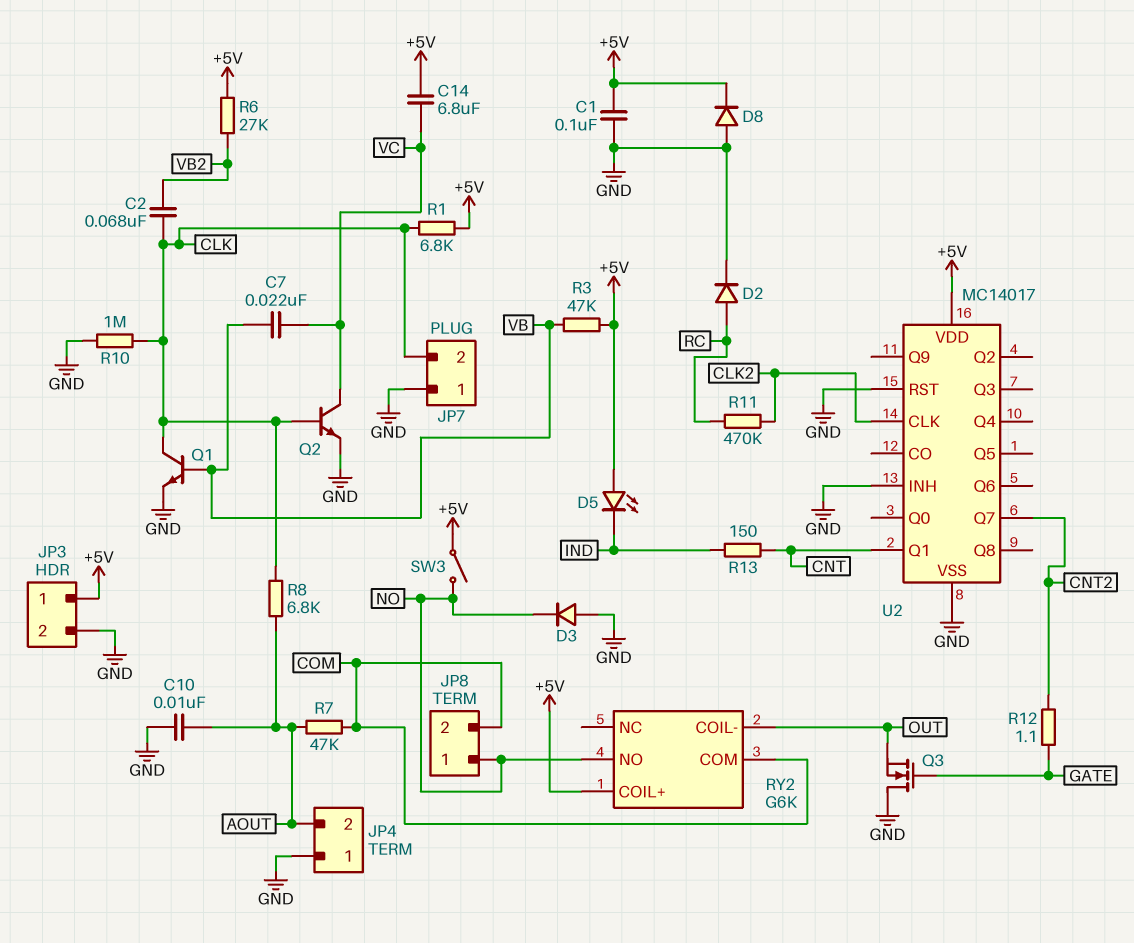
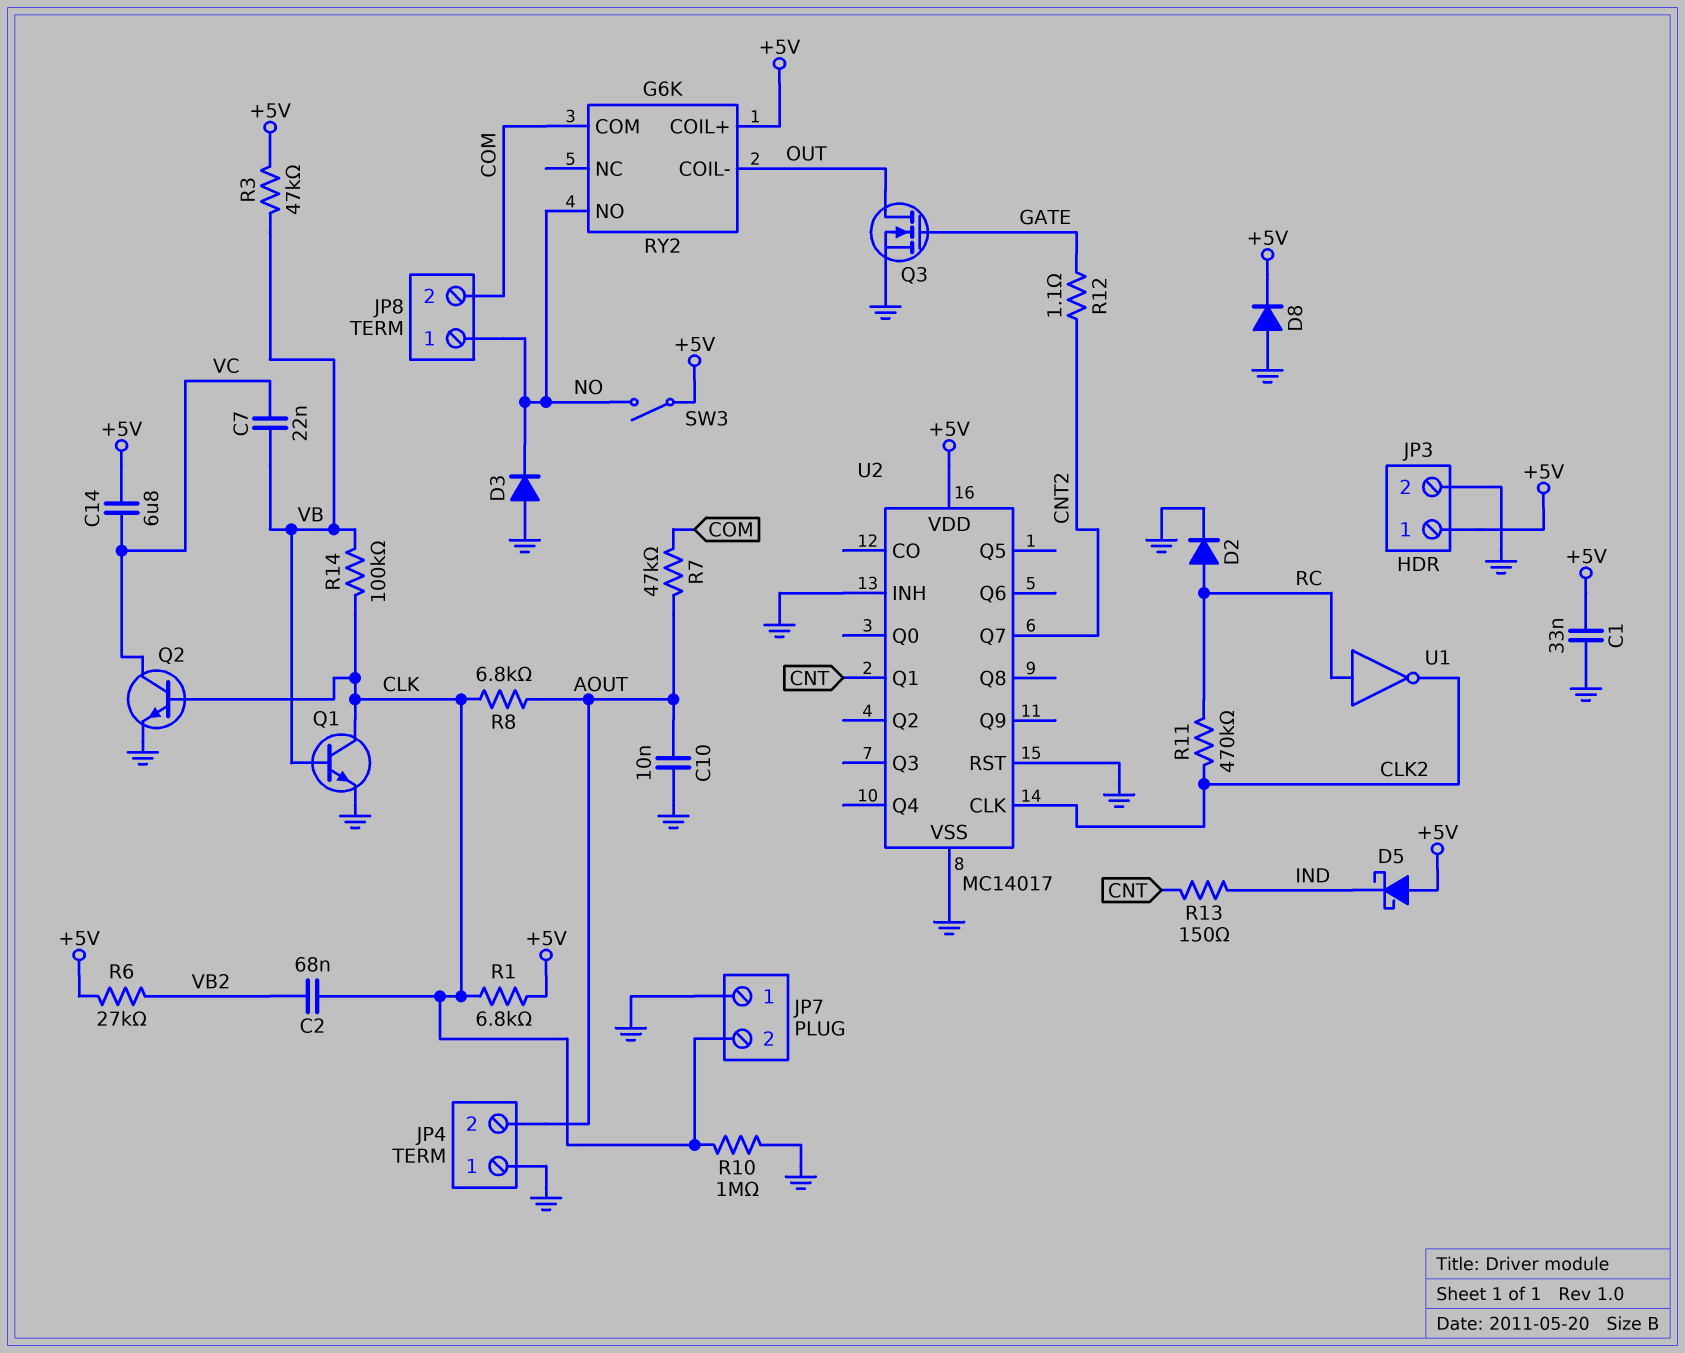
C1: 100nF (+5V, GND) -> 33nF (+5V, GND)
D5: LED (A +5V, K IND) -> schottky (A +5V, K IND)
Q3: NMOS (G GATE, D GND, S OUT) -> NMOS (G GATE, D OUT, S GND)
R14: none -> 100k (CLK, VB)
U1: none -> NOT (in RC, out CLK2)

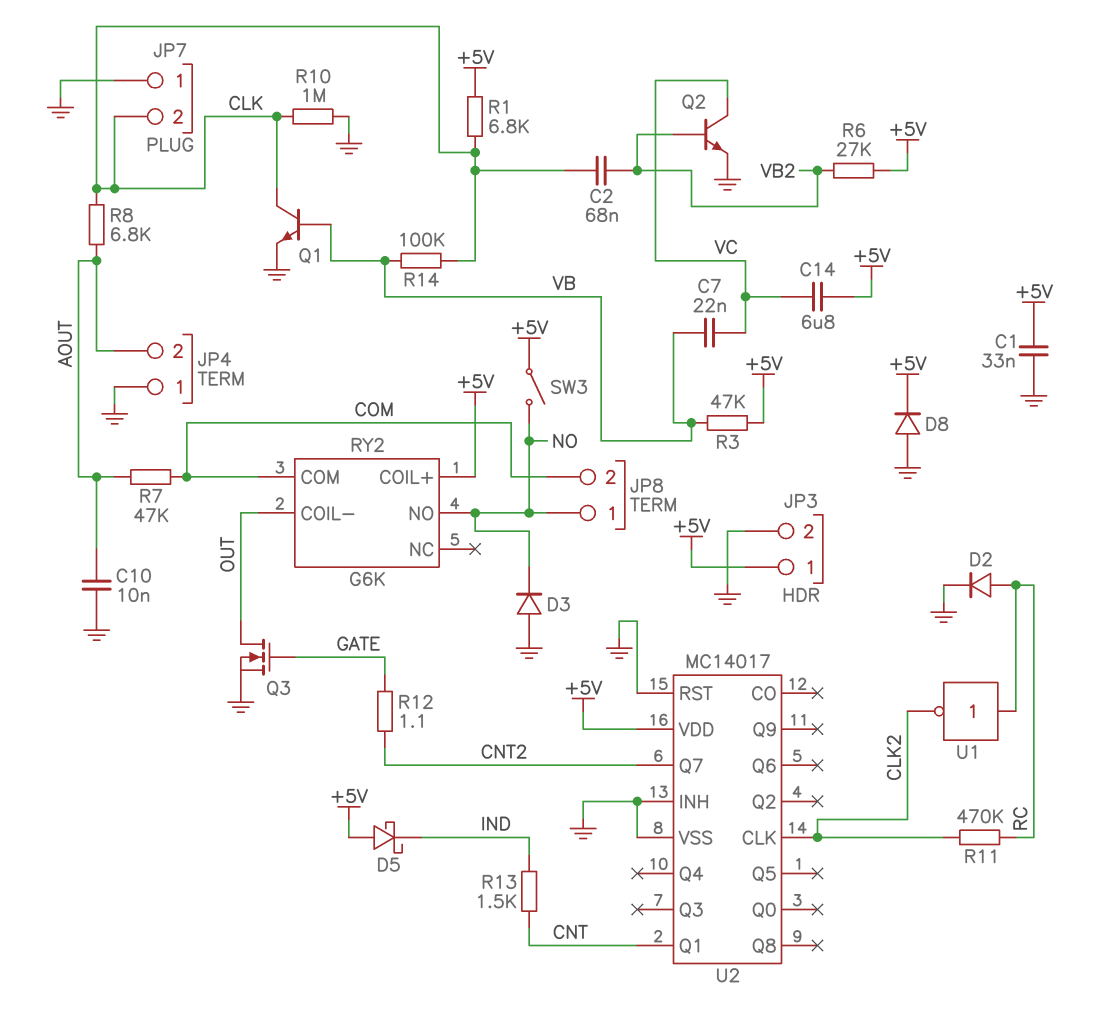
Q2: NPN (B CLK, C VC, E GND) -> NPN (B VB2, C VC, E GND)
R13: 150 (CNT, IND) -> 1.5k (CNT, IND)

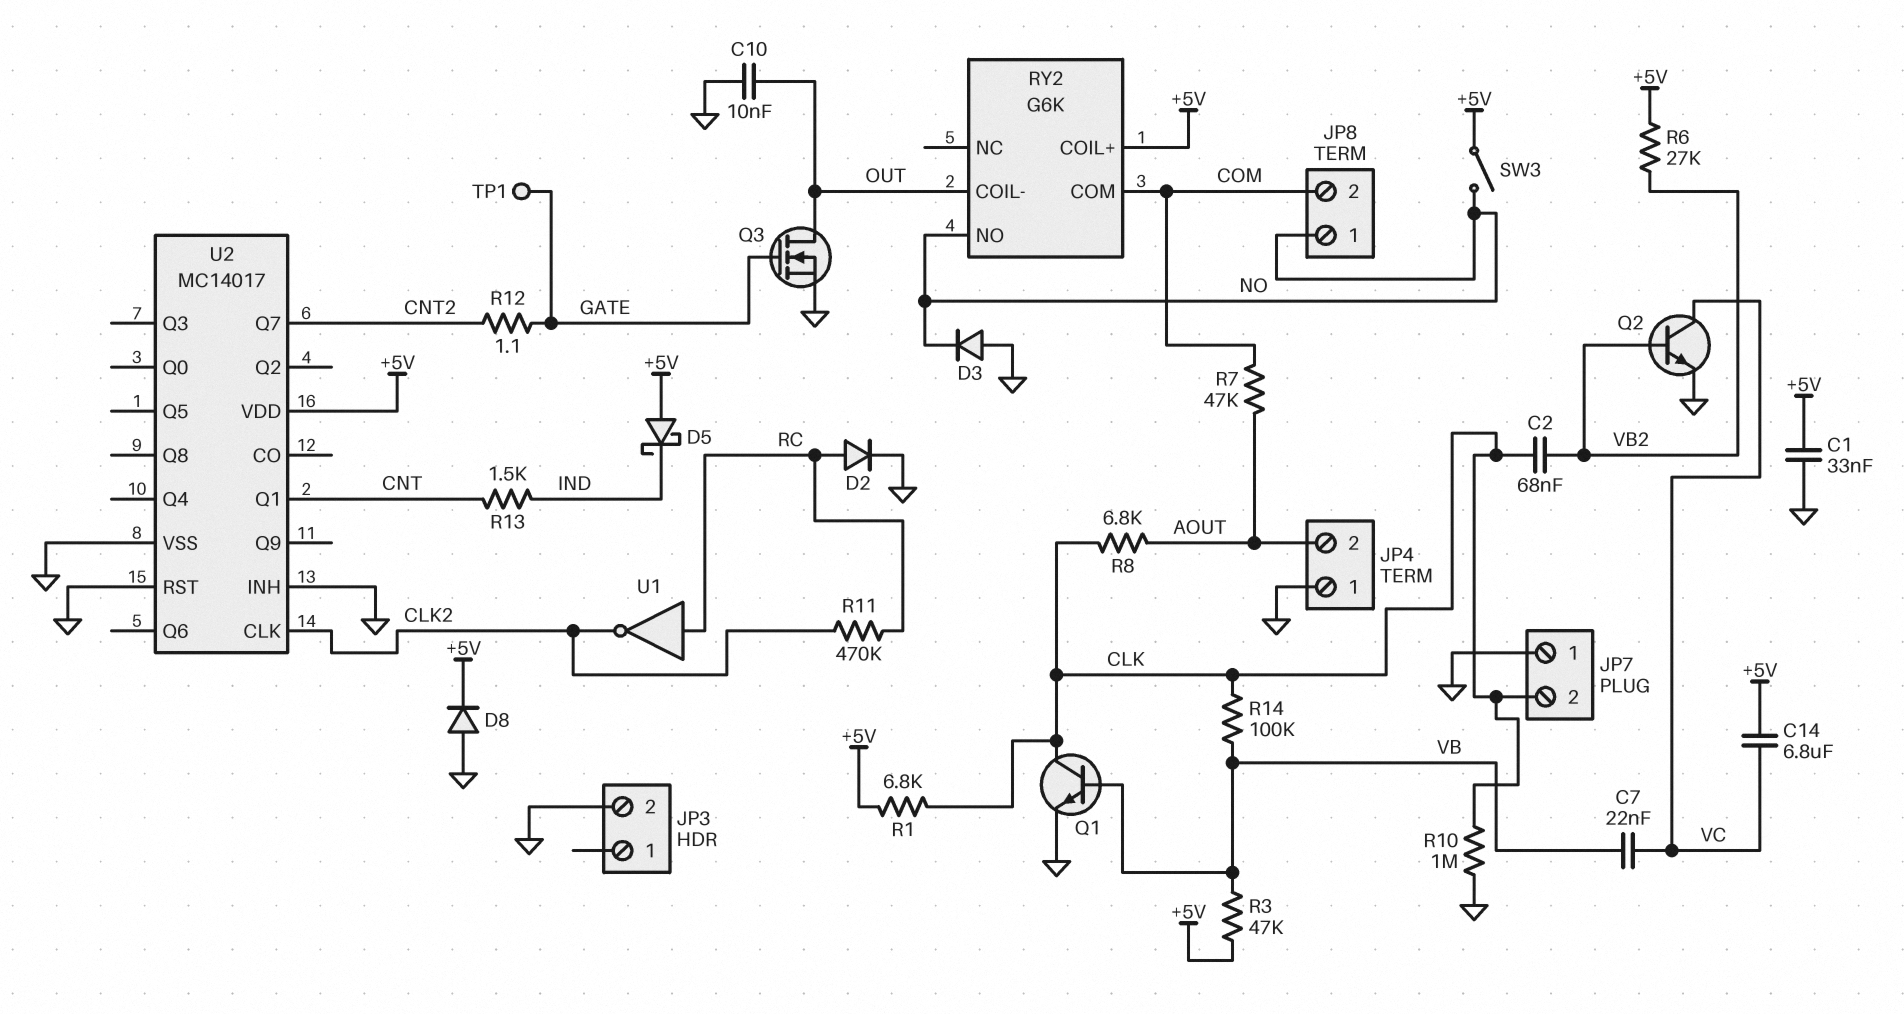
C10: 10nF (AOUT, GND) -> 10nF (GND, OUT)
JP3 pin 1: +5V -> none
TP1: none -> test point (GATE)

